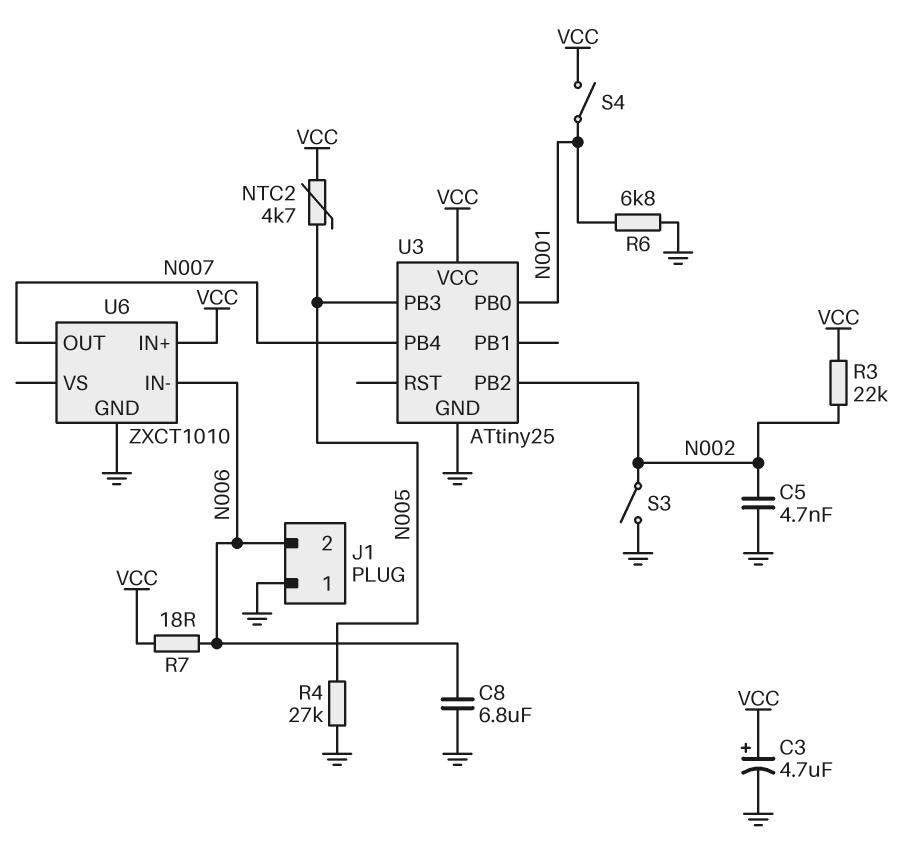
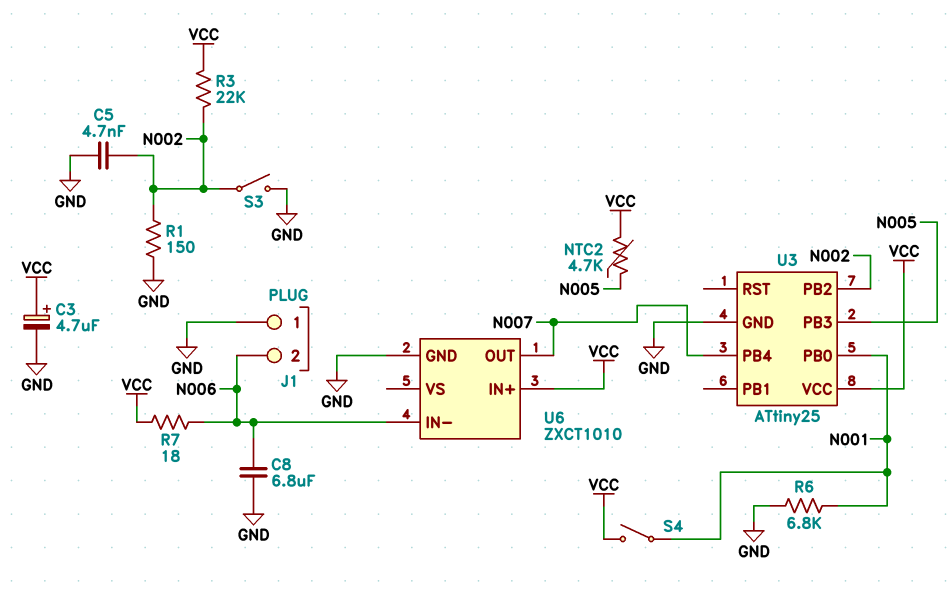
R1: none -> 150 (GND, N002)
R4: 27k (GND, N005) -> none

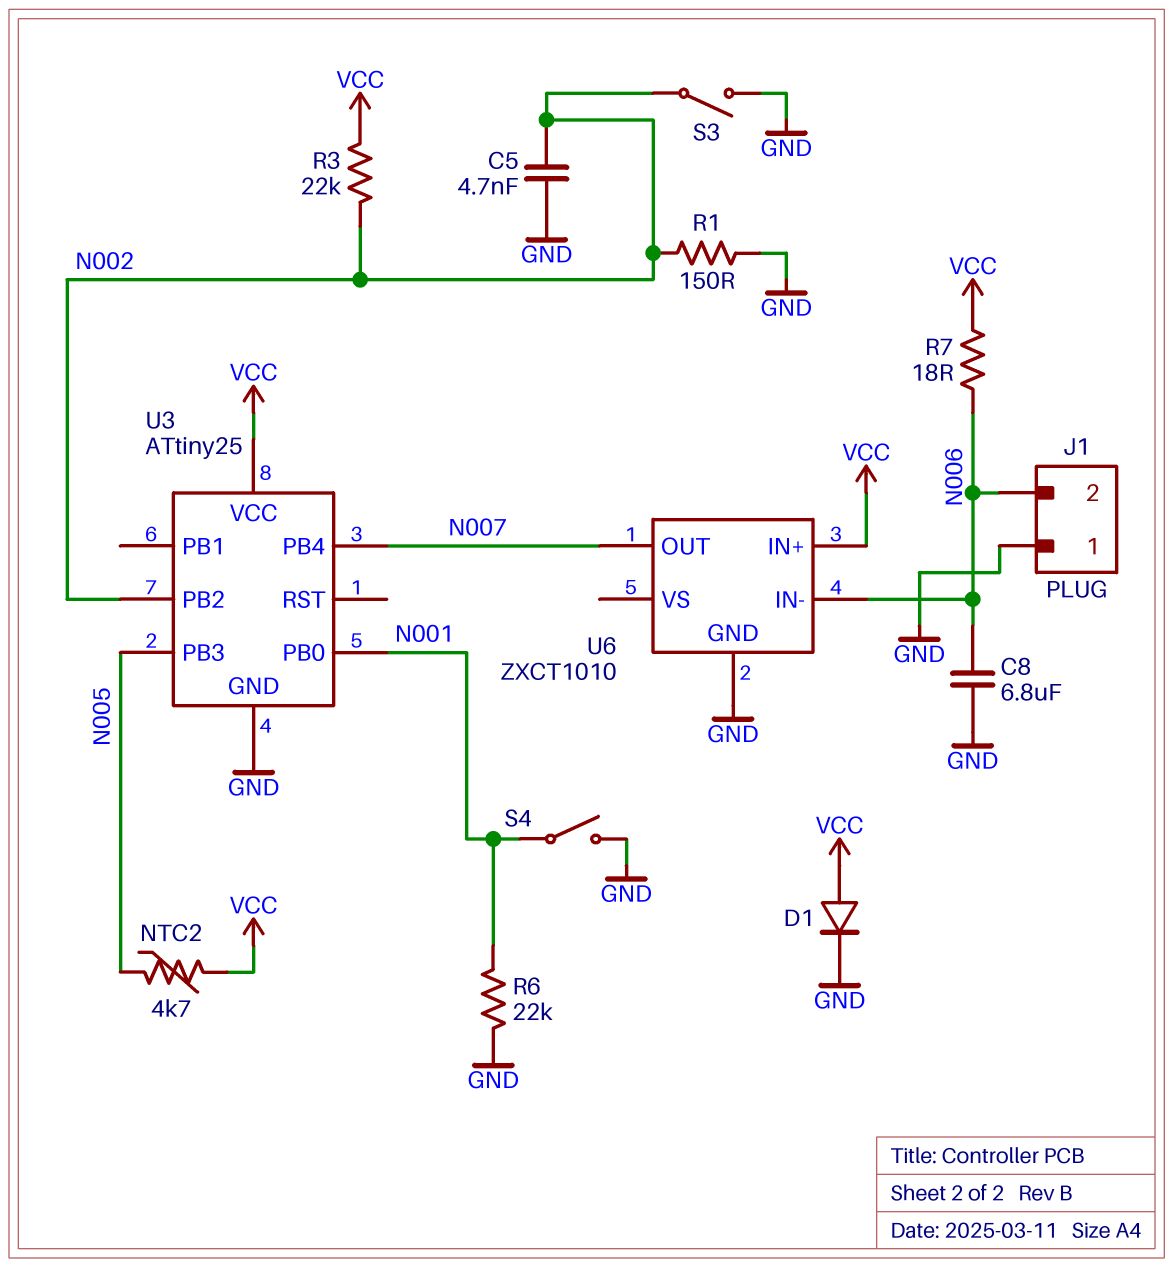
C3: 4.7uF (plus VCC, minus GND) -> none
D1: none -> diode (A VCC, K GND)
R6: 6.8k (GND, N001) -> 22k (GND, N001)
S4: switch (N001, VCC) -> switch (GND, N001)

